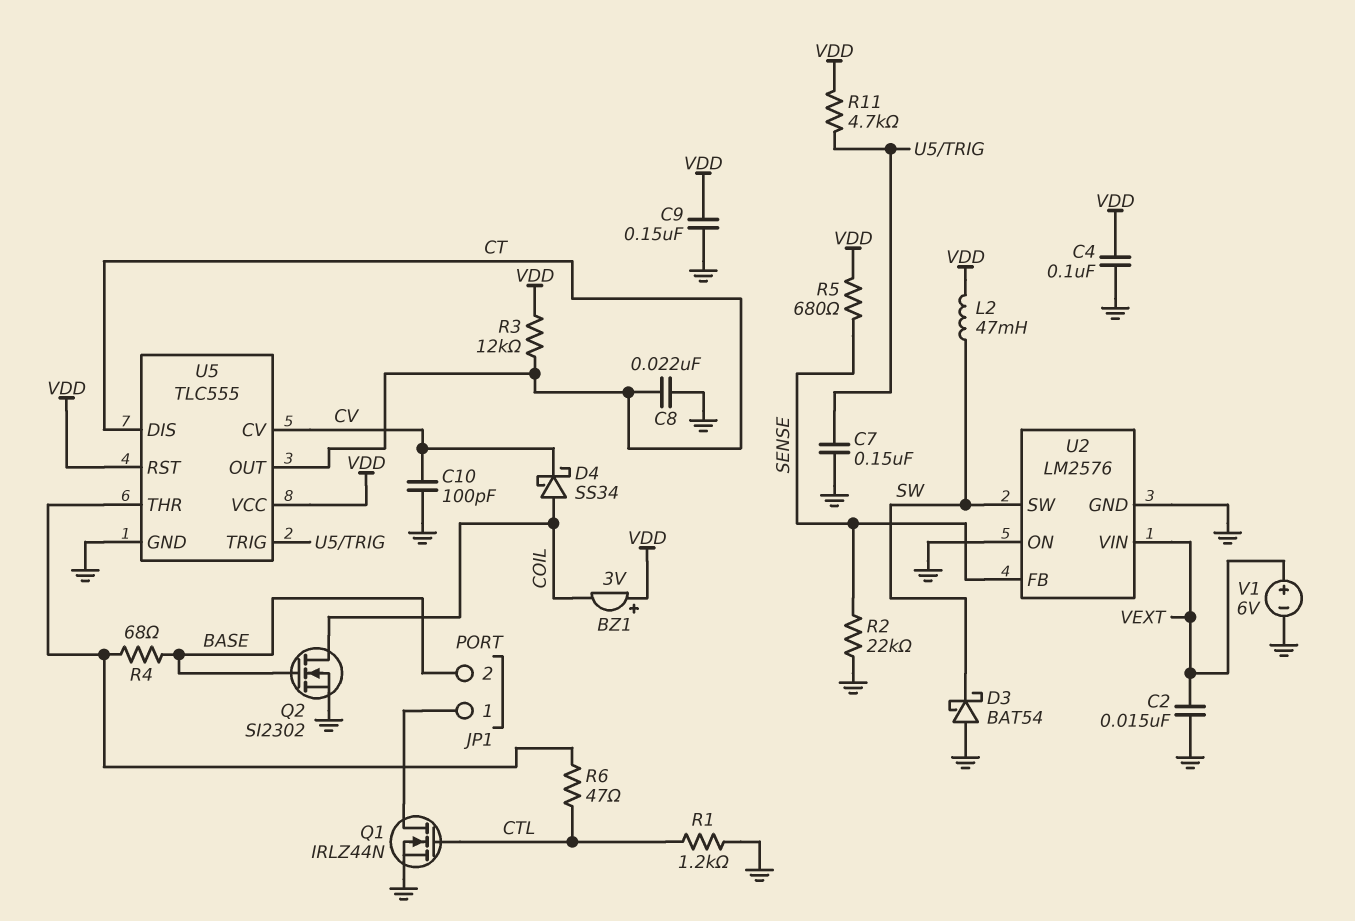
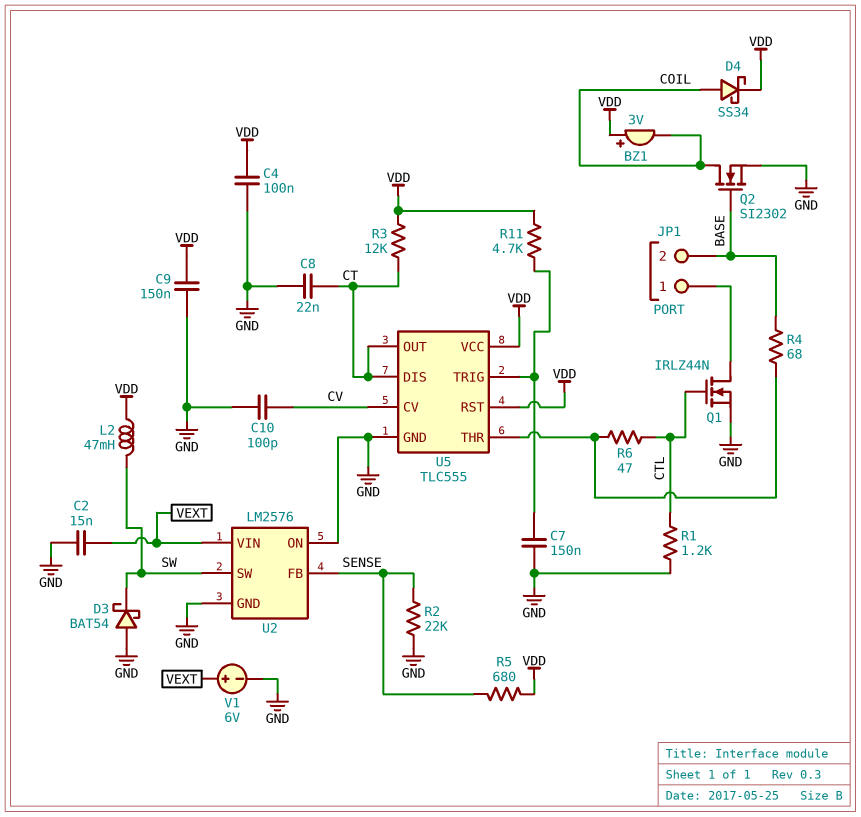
D4: schottky SS34 (A COIL, K CV) -> schottky SS34 (A COIL, K VDD)

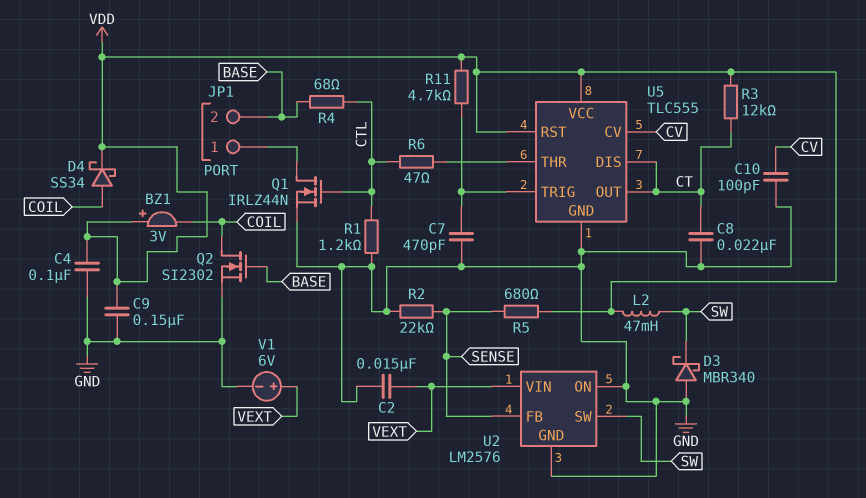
C7: 150nF (GND, U5/TRIG) -> 470pF (GND, U5/TRIG)
D3: schottky BAT54 (A GND, K SW) -> schottky MBR340 (A GND, K SW)
R4: 68 (BASE, U5/THR) -> 68 (BASE, CTL)

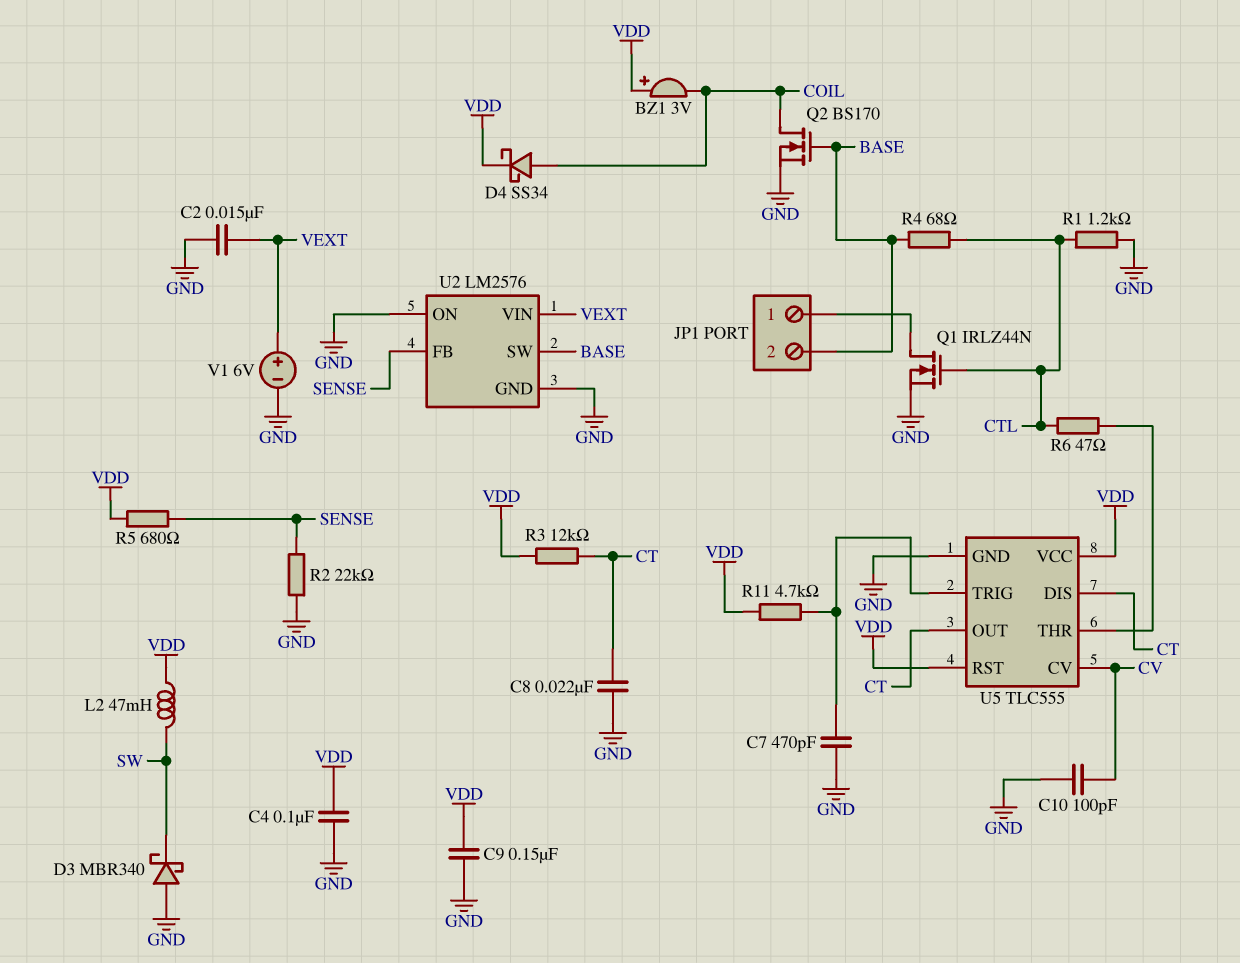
Q2: NMOS SI2302 (G BASE, D COIL, S GND) -> NMOS BS170 (G BASE, D COIL, S GND)
U2 pin SW: SW -> BASE

